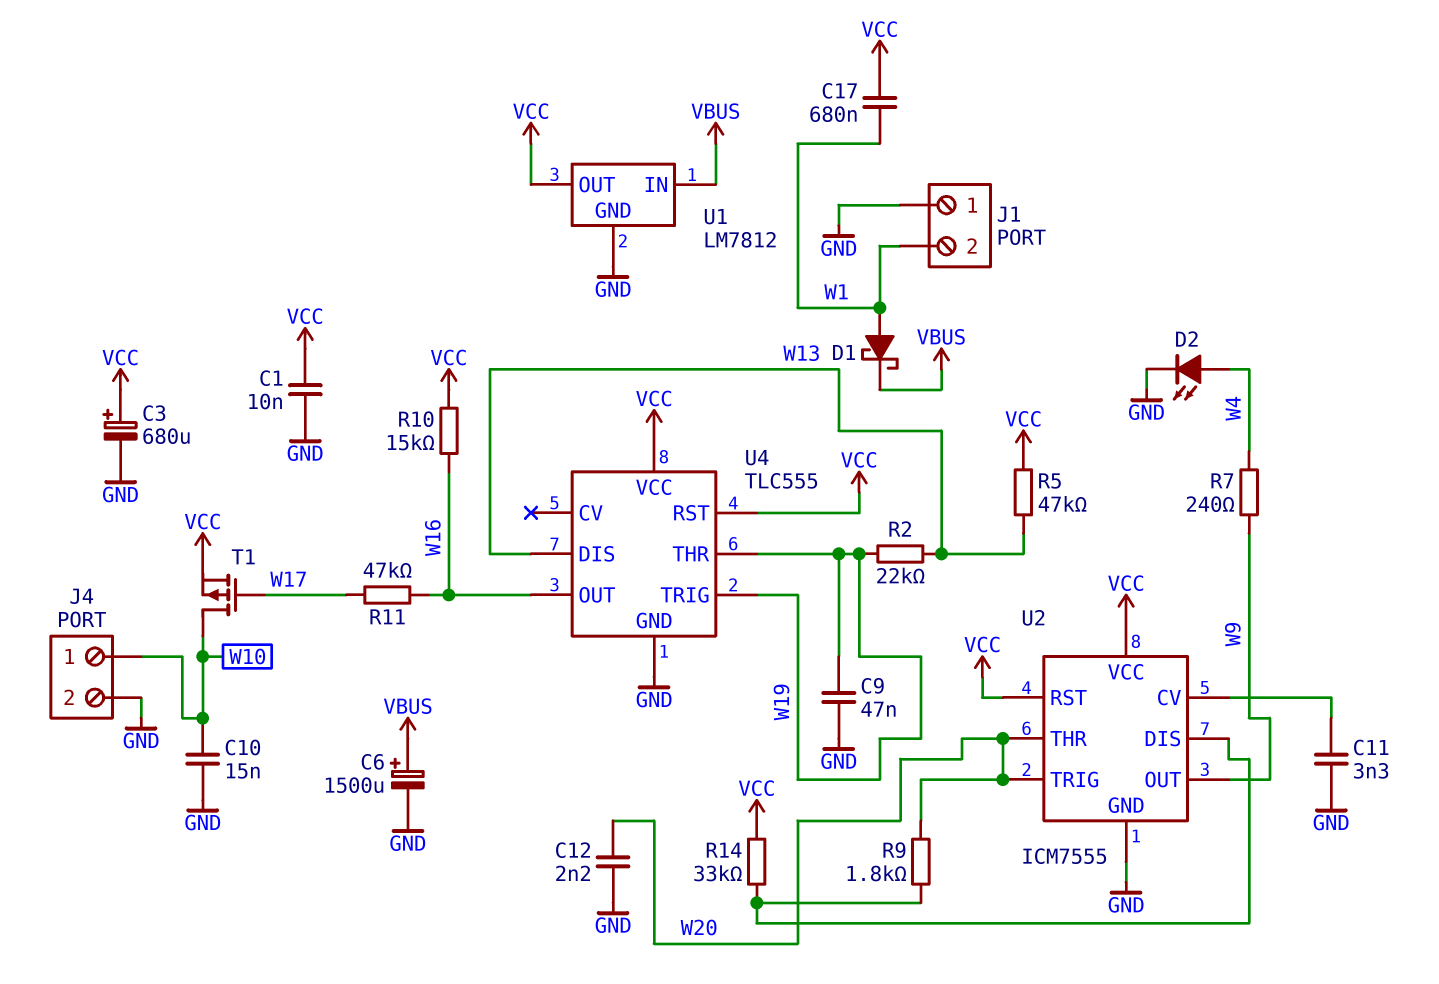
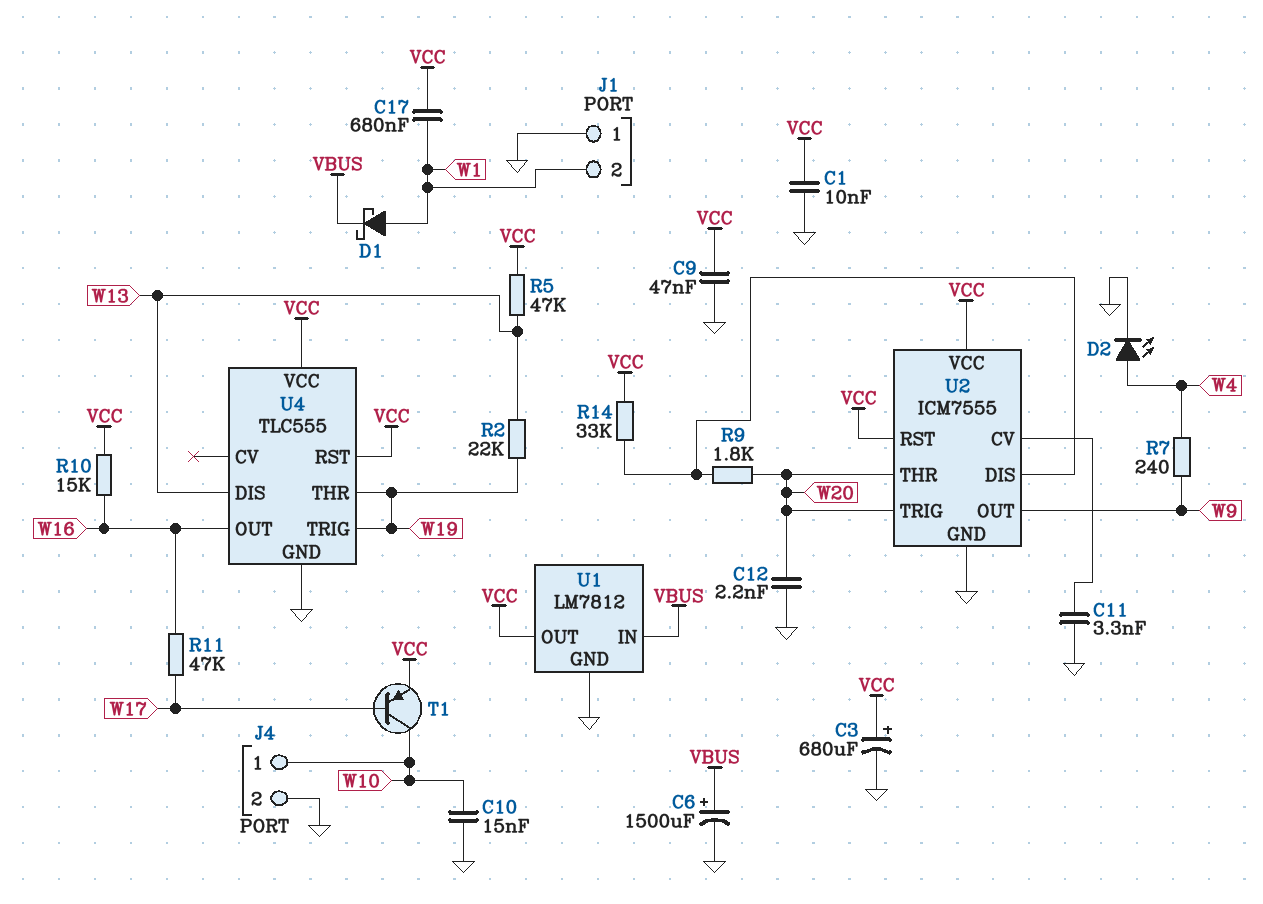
C9: 47nF (GND, W19) -> 47nF (GND, VCC)
T1: PMOS (G W17, D W10, S VCC) -> PNP (B W17, C W10, E VCC)

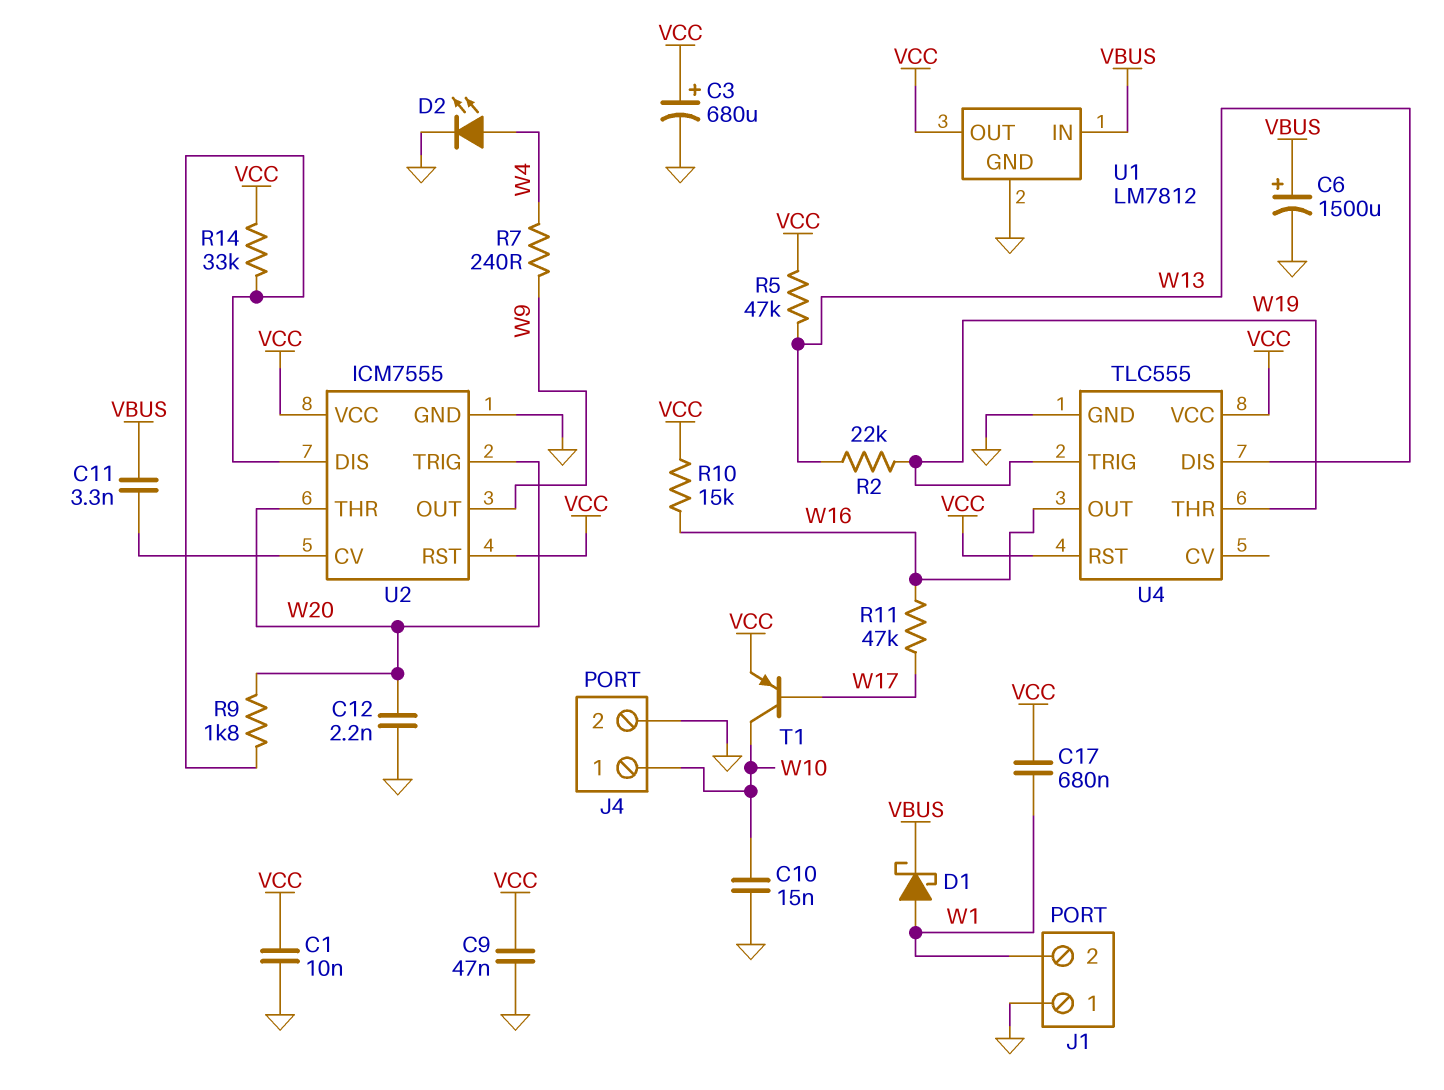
C11: 3.3nF (GND, U2/CV) -> 3.3nF (U2/CV, VBUS)

